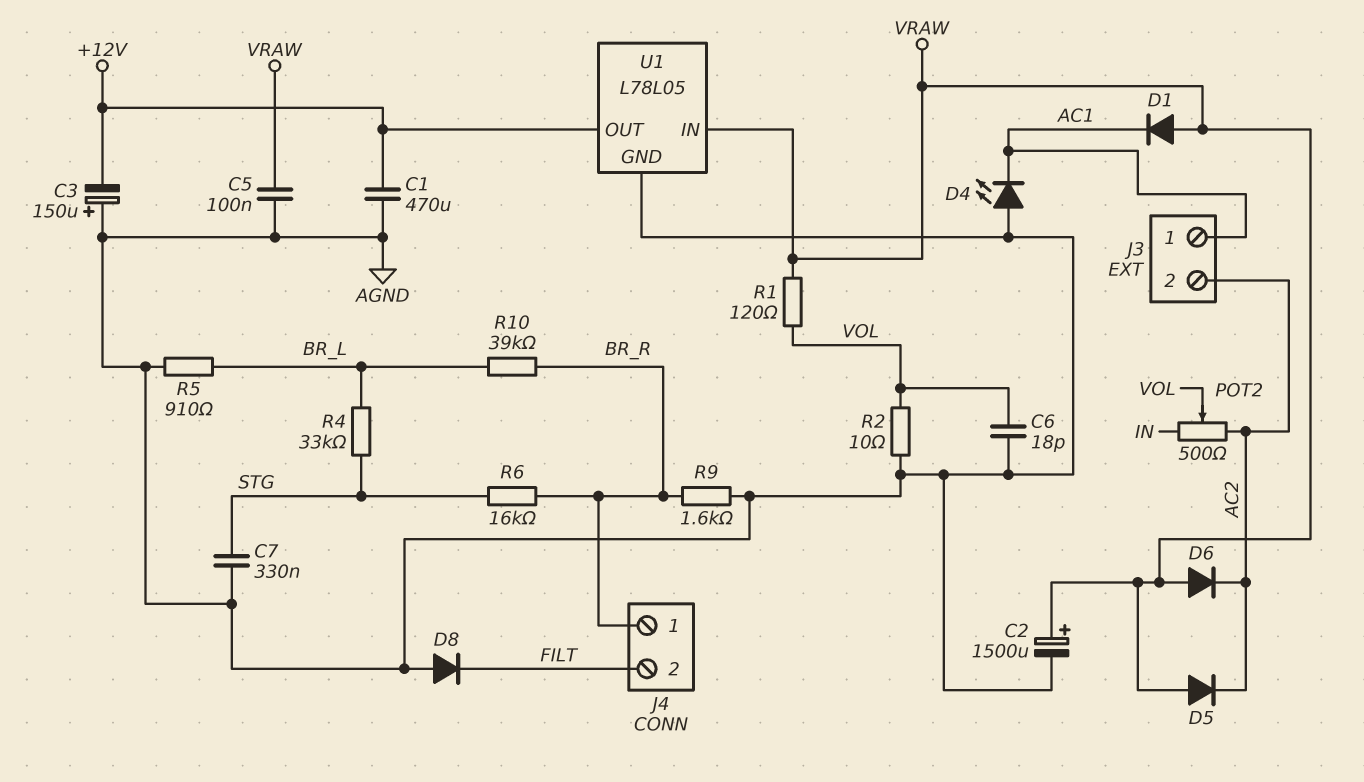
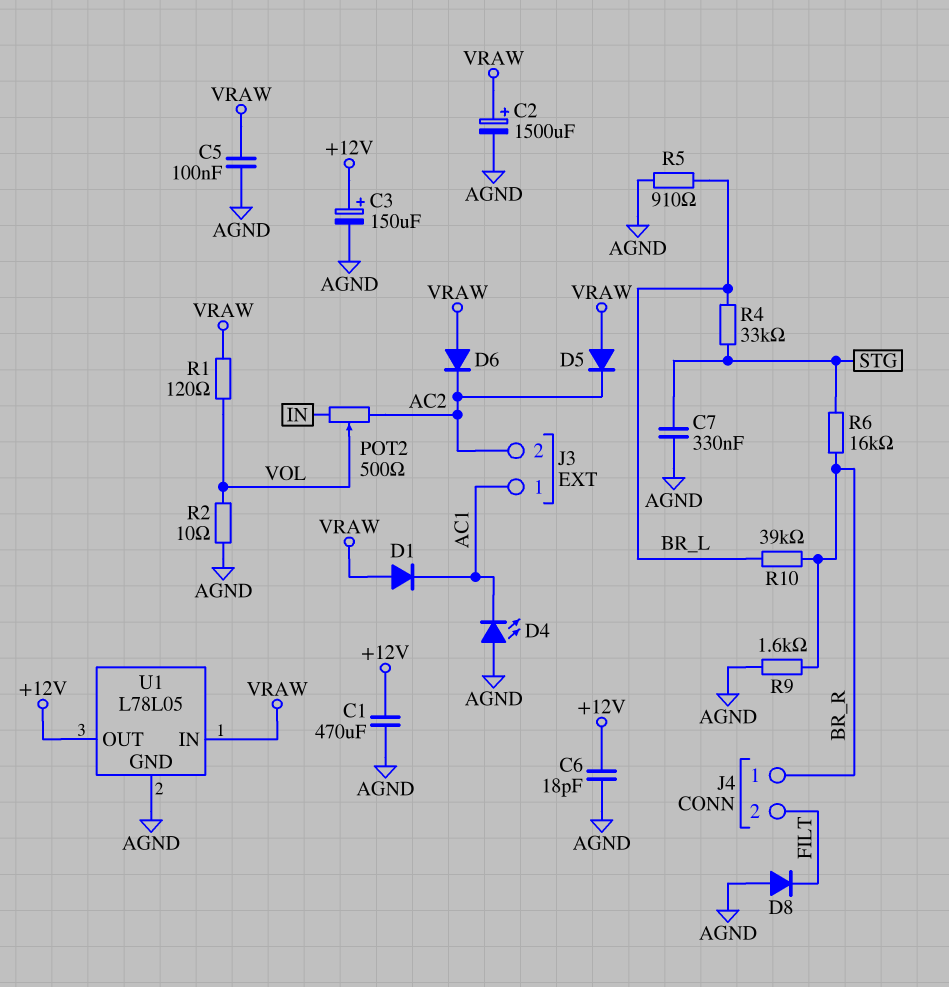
C3: 150uF (plus AGND, minus +12V) -> 150uF (plus +12V, minus AGND)
C6: 18pF (AGND, VOL) -> 18pF (+12V, AGND)

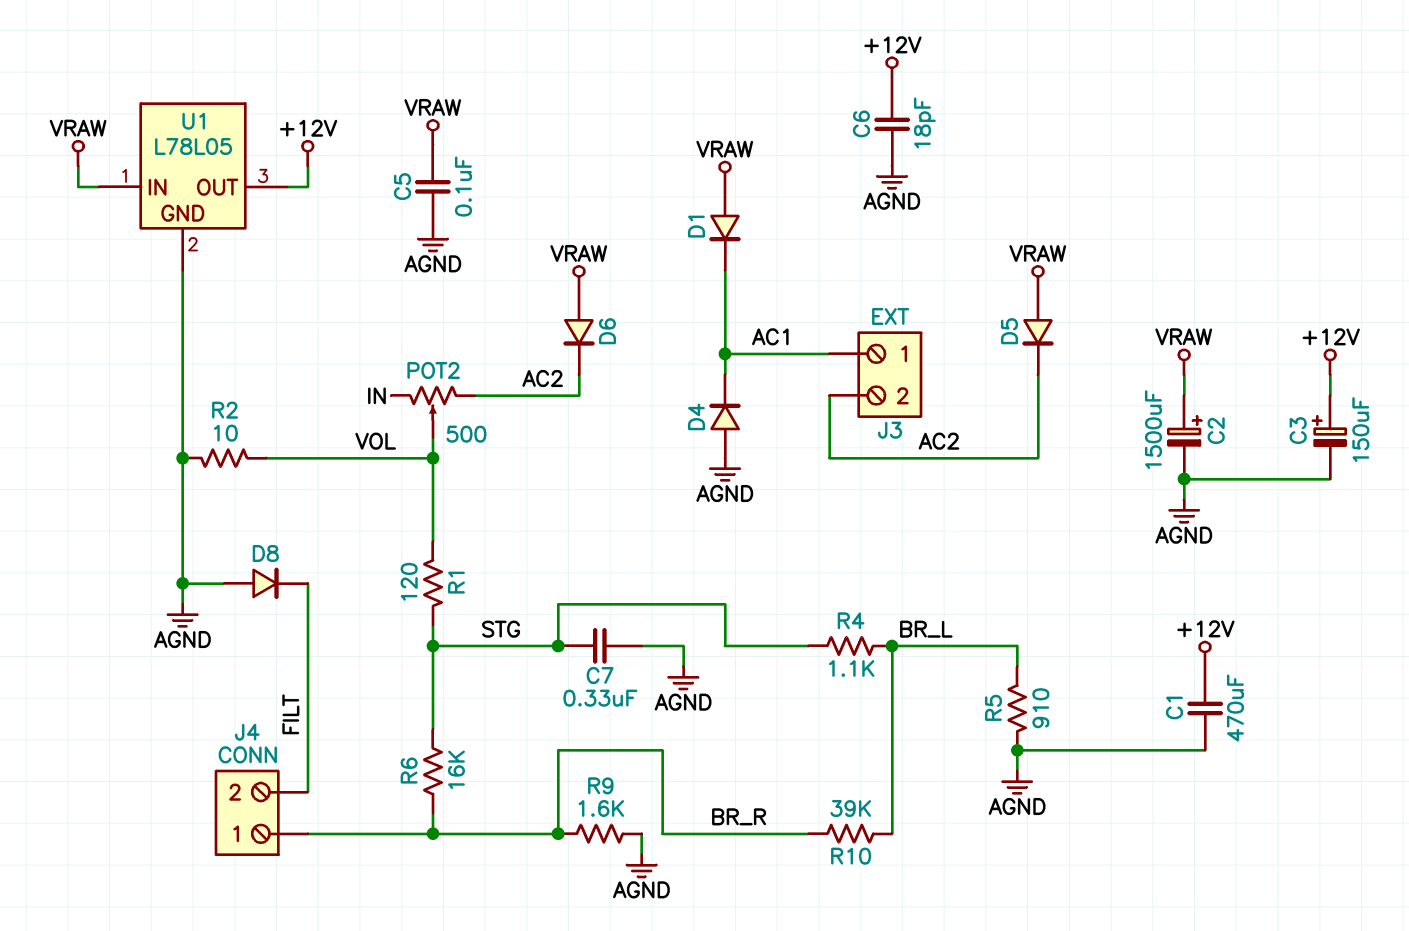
D4: LED (A AGND, K AC1) -> diode (A AGND, K AC1)
R1: 120 (VOL, VRAW) -> 120 (STG, VOL)
R4: 33k (BR_L, STG) -> 1.1k (BR_L, STG)

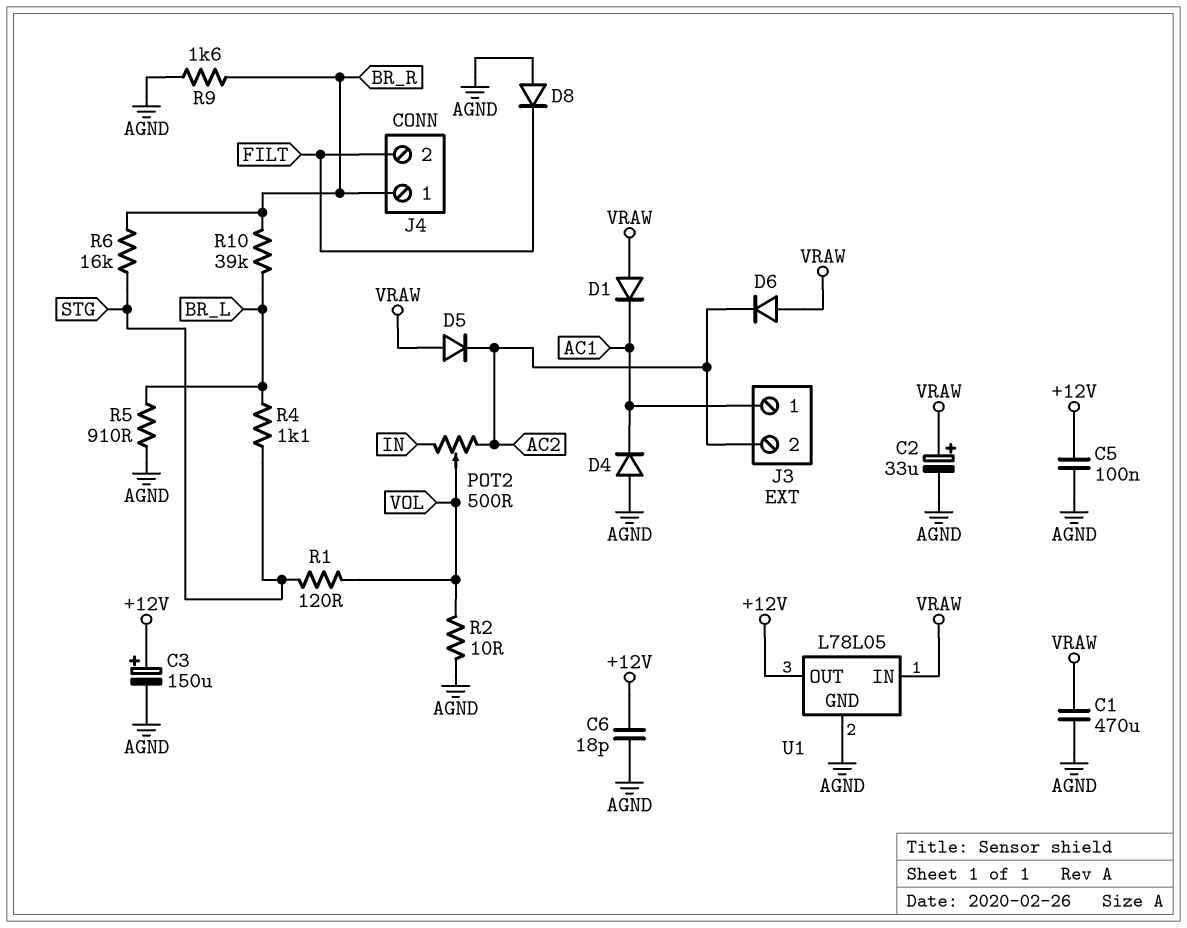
C1: 470uF (+12V, AGND) -> 470uF (AGND, VRAW)
C2: 1500uF (plus VRAW, minus AGND) -> 33uF (plus VRAW, minus AGND)
C5: 100nF (AGND, VRAW) -> 100nF (+12V, AGND)
C7: 330nF (AGND, STG) -> none

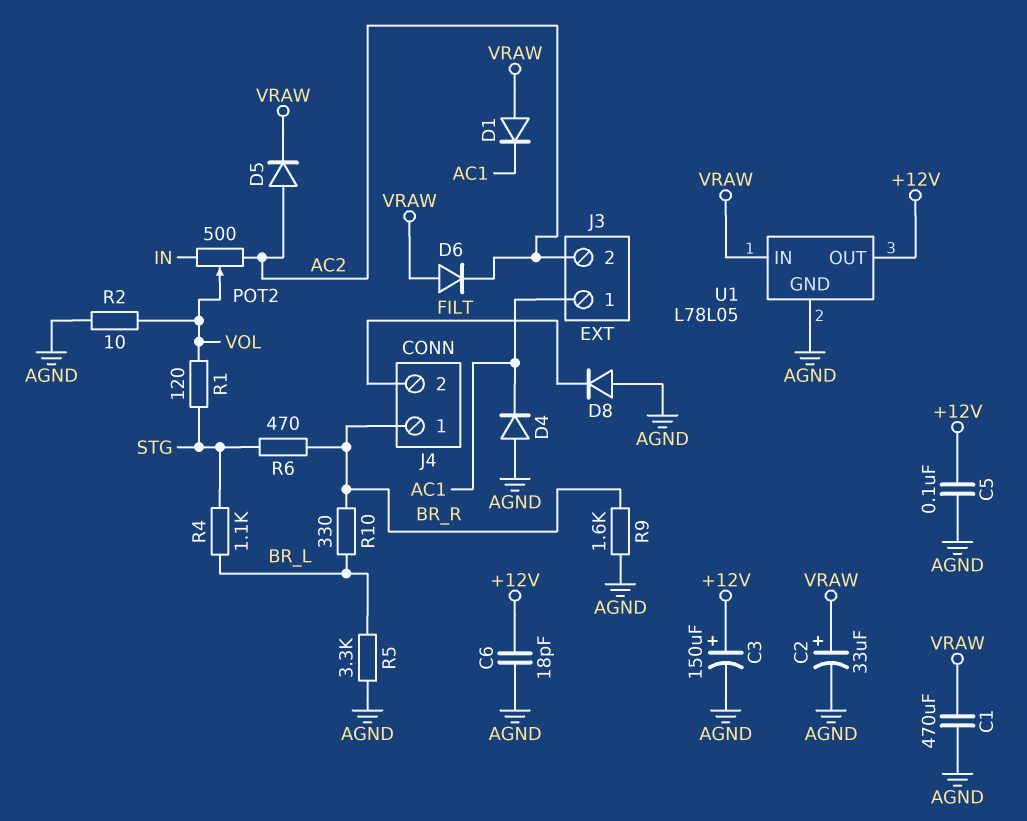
D5: diode (A VRAW, K AC2) -> diode (A AC2, K VRAW)
R5: 910 (AGND, BR_L) -> 3.3k (AGND, BR_L)
R6: 16k (BR_R, STG) -> 470 (BR_R, STG)
R10: 39k (BR_L, BR_R) -> 330 (BR_L, BR_R)

